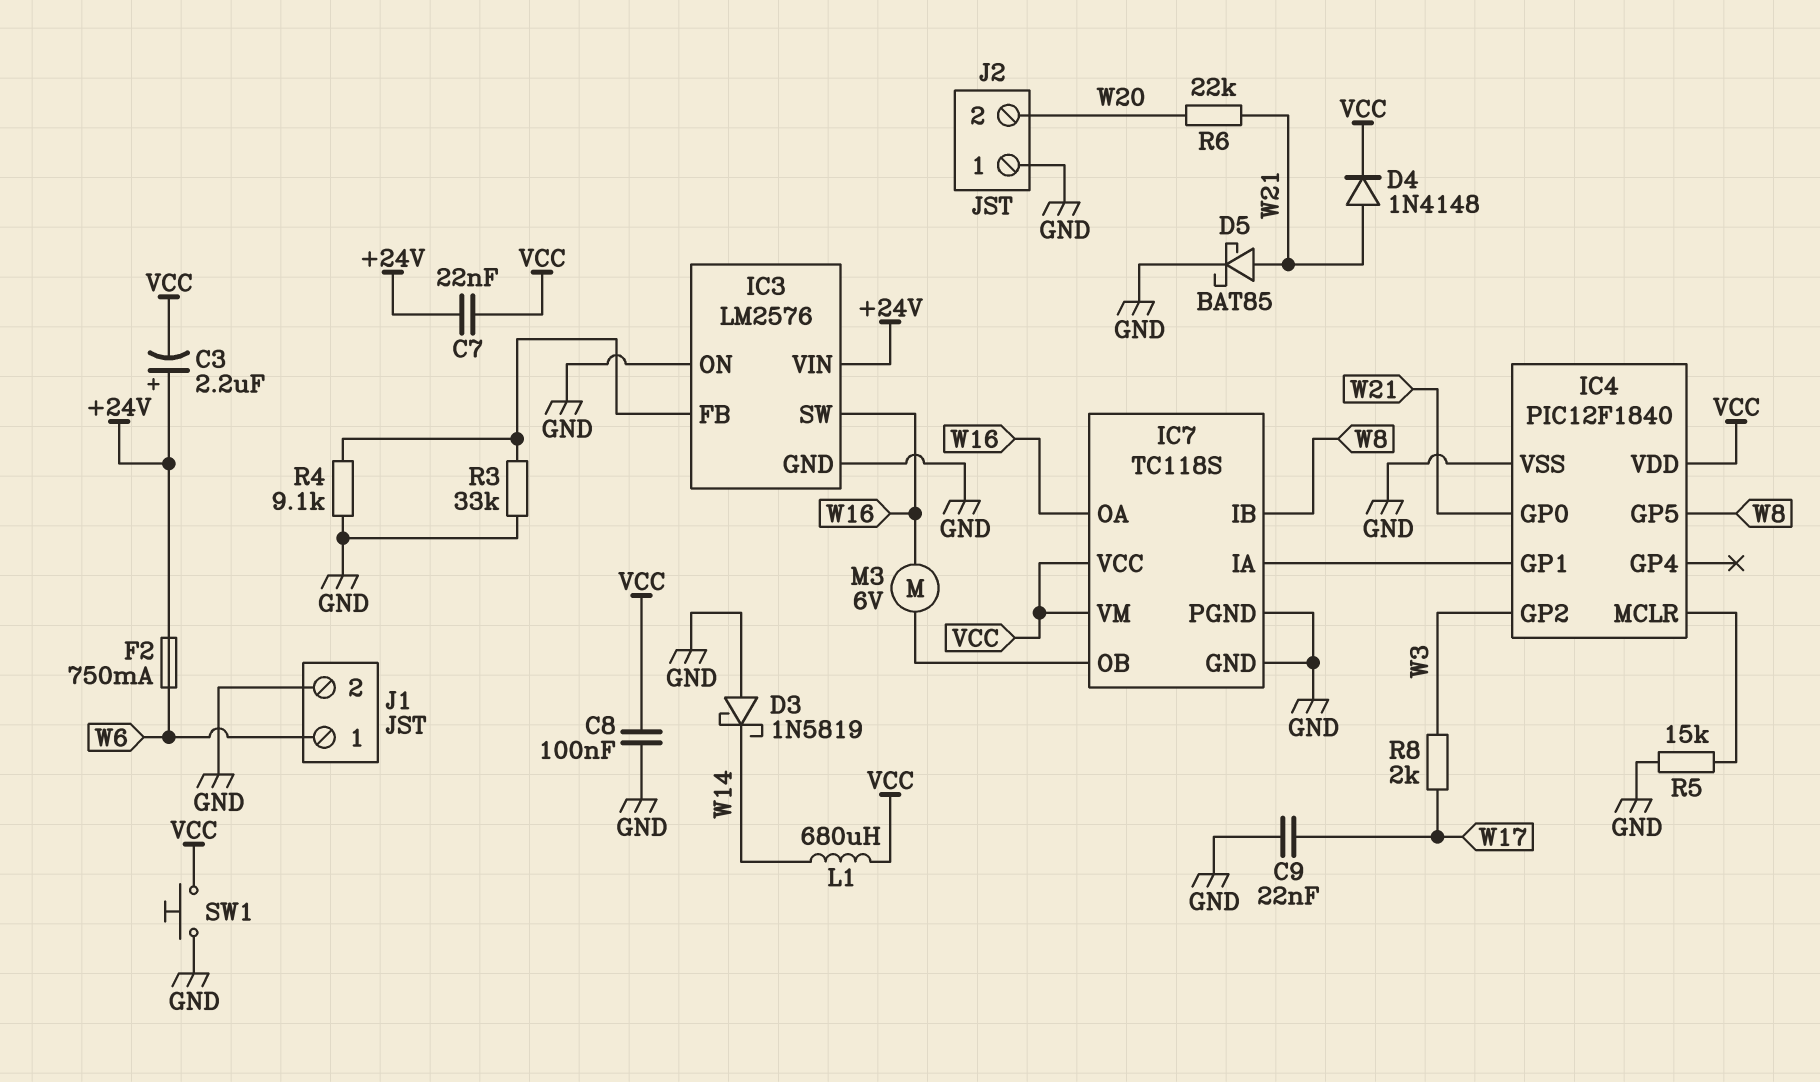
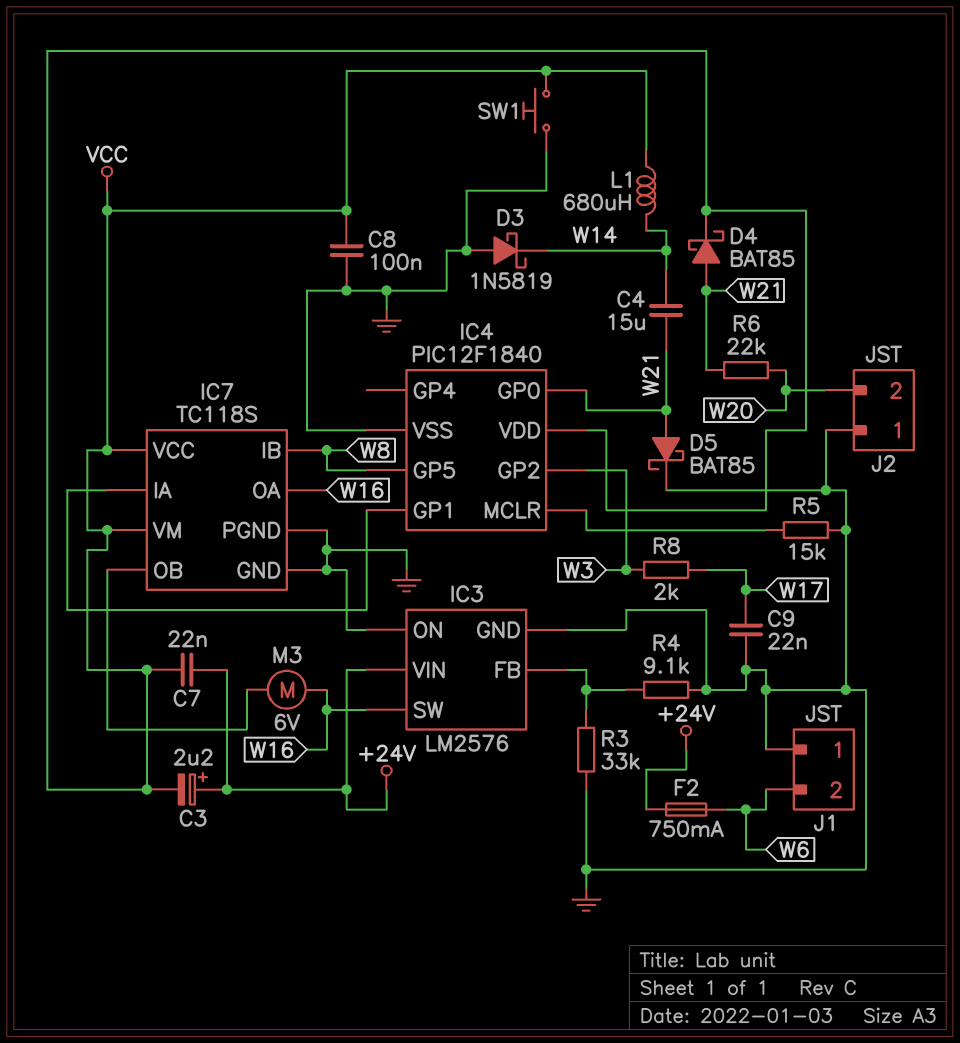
C4: none -> 15uF (W14, W21)
D4: diode 1N4148 (A W21, K VCC) -> schottky BAT85 (A W21, K VCC)
J1 pin 1: W6 -> GND
J1 pin 2: GND -> W6

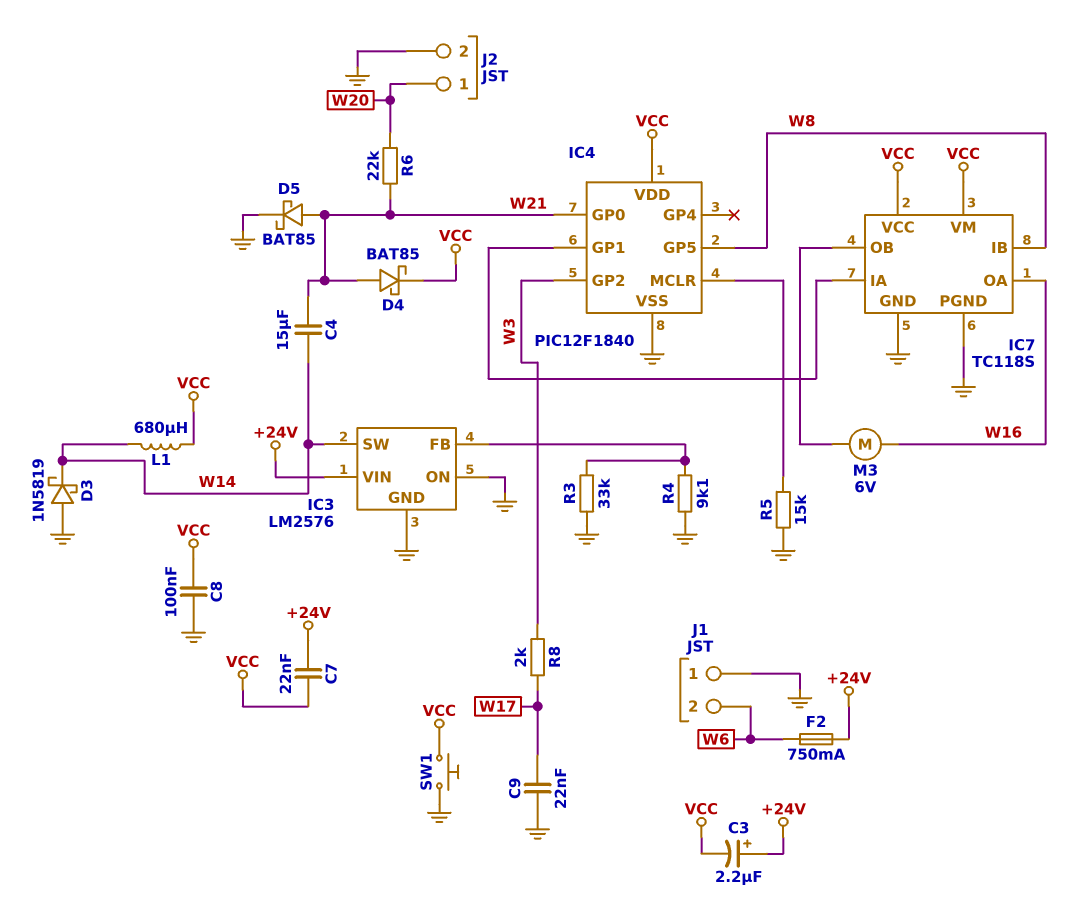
IC3 pin SW: W16 -> W14
J2 pin 1: GND -> W20
J2 pin 2: W20 -> GND

